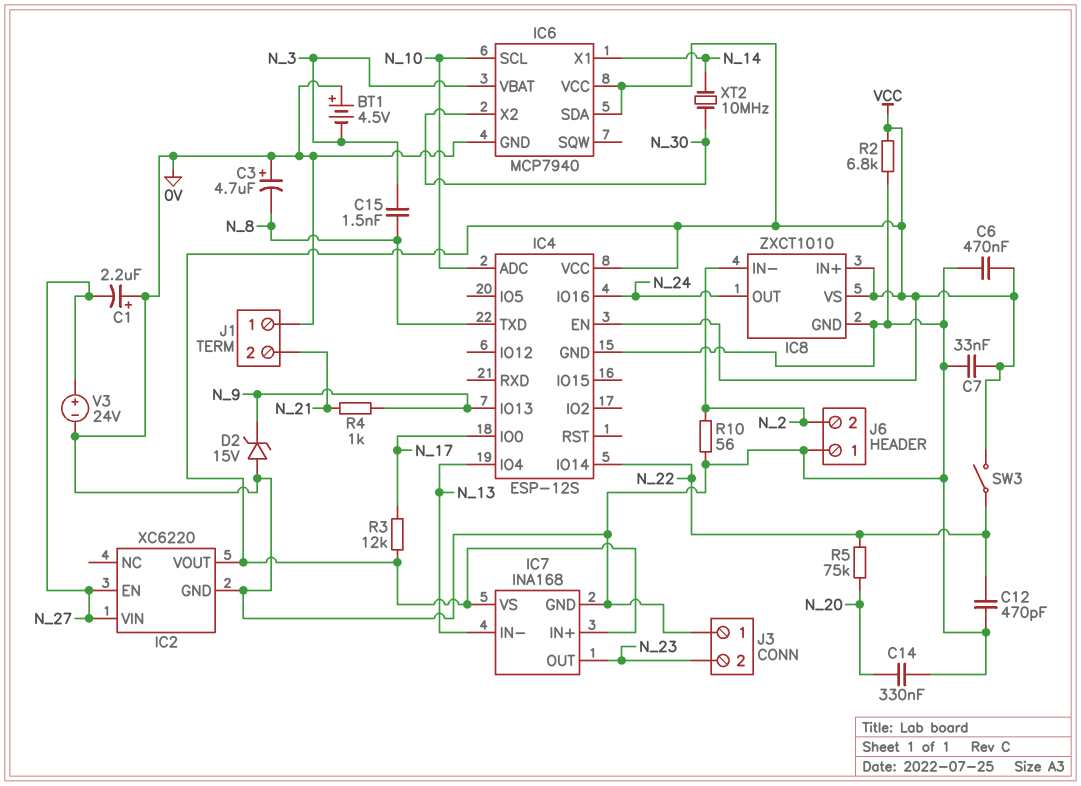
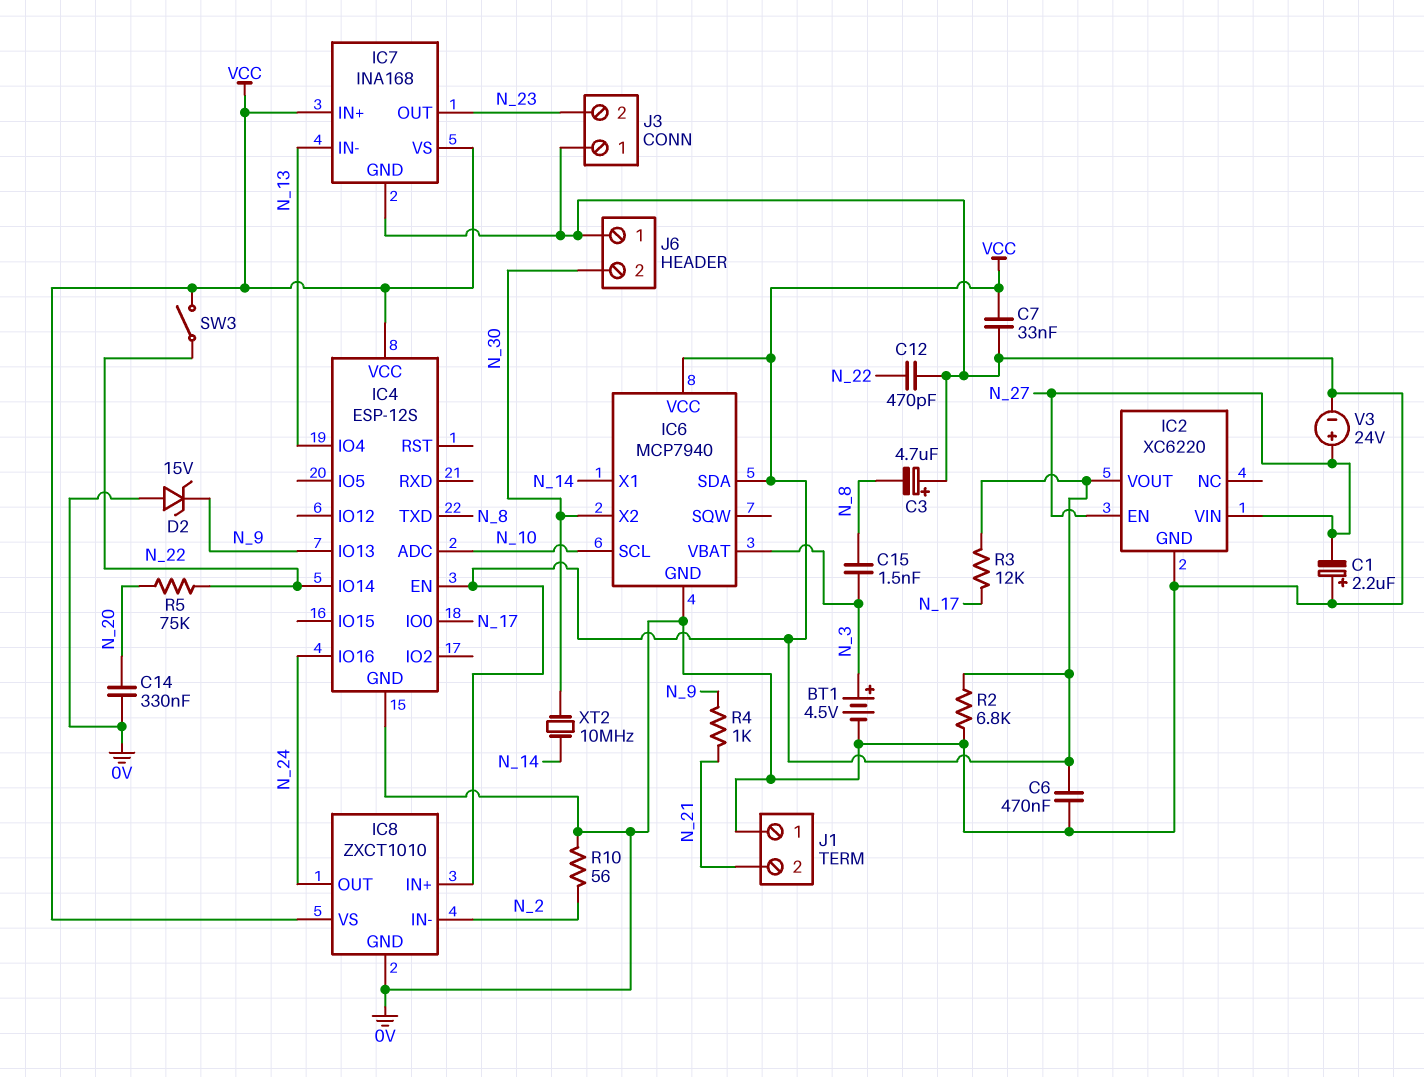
BT1: 4.5V (plus 0V, minus N_3) -> 4.5V (plus N_3, minus 0V)
J6 pin 2: N_2 -> N_30

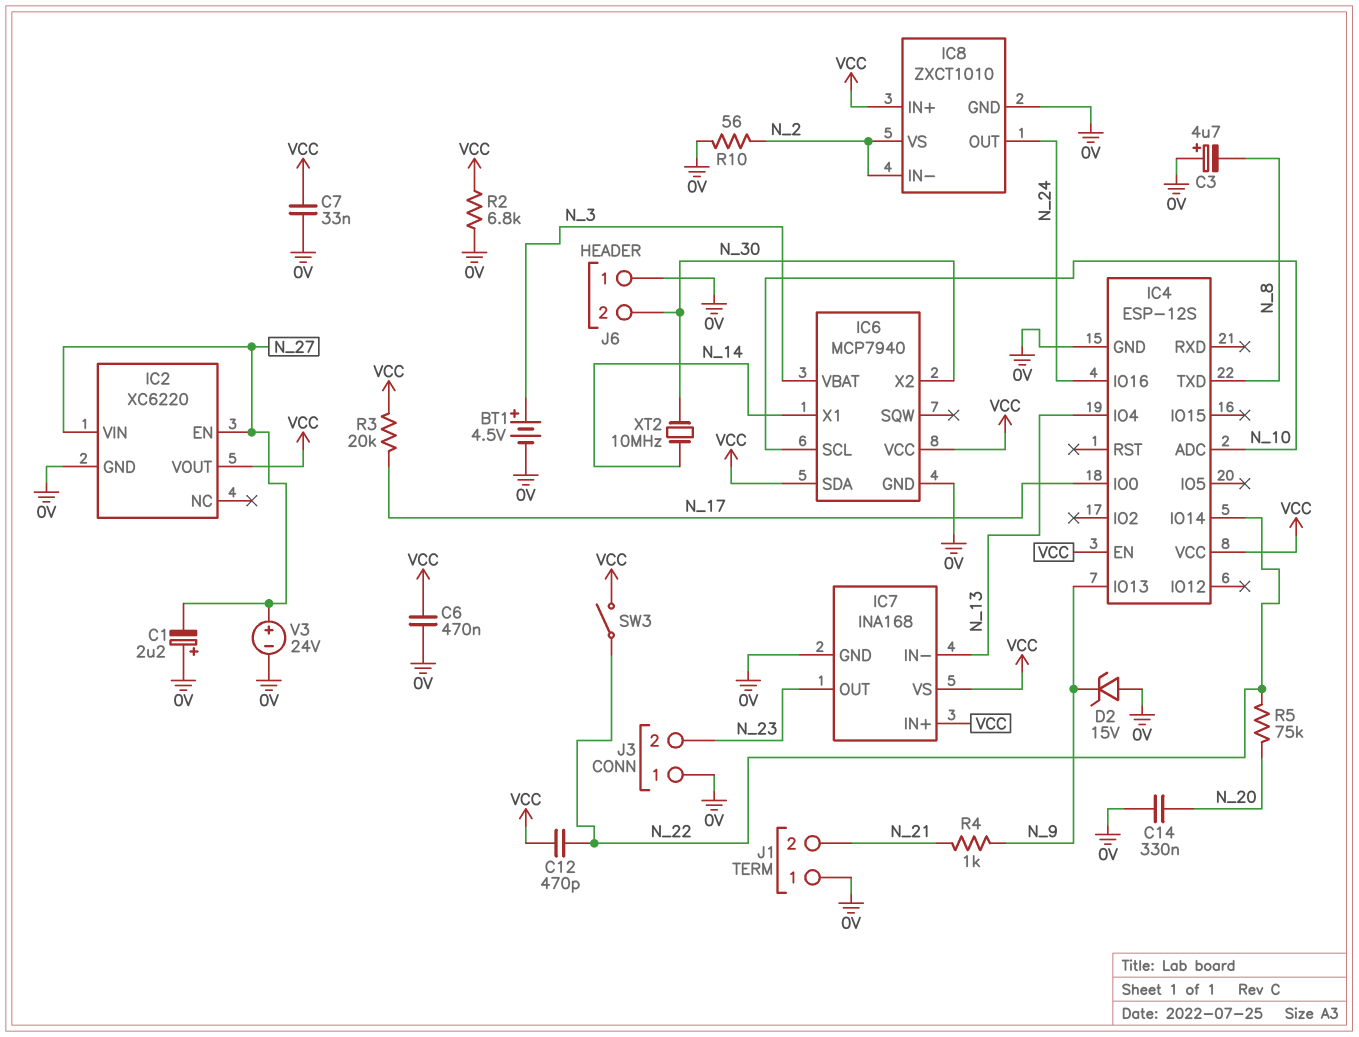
C12: 470pF (0V, N_22) -> 470pF (N_22, VCC)
C15: 1.5nF (N_3, N_8) -> none
IC8 pin VS: VCC -> N_2
R3: 12k (N_17, VCC) -> 20k (N_17, VCC)

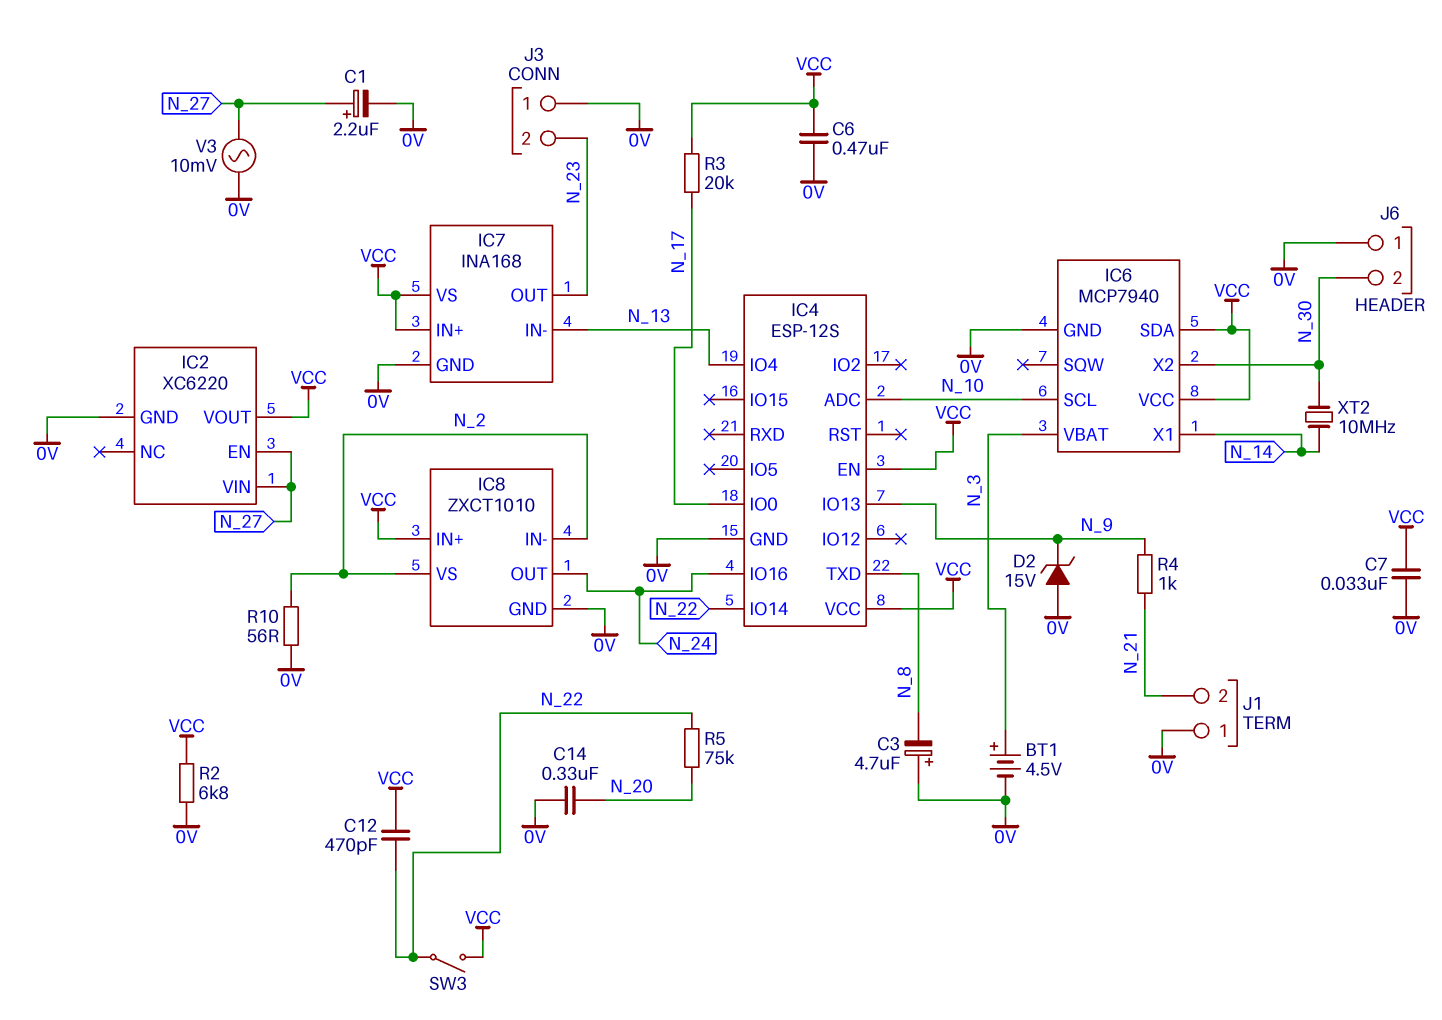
C1: 2.2uF (plus 0V, minus N_27) -> 2.2uF (plus N_27, minus 0V)
V3: 24V (plus N_27, minus 0V) -> AC 10mV (0V, N_27)

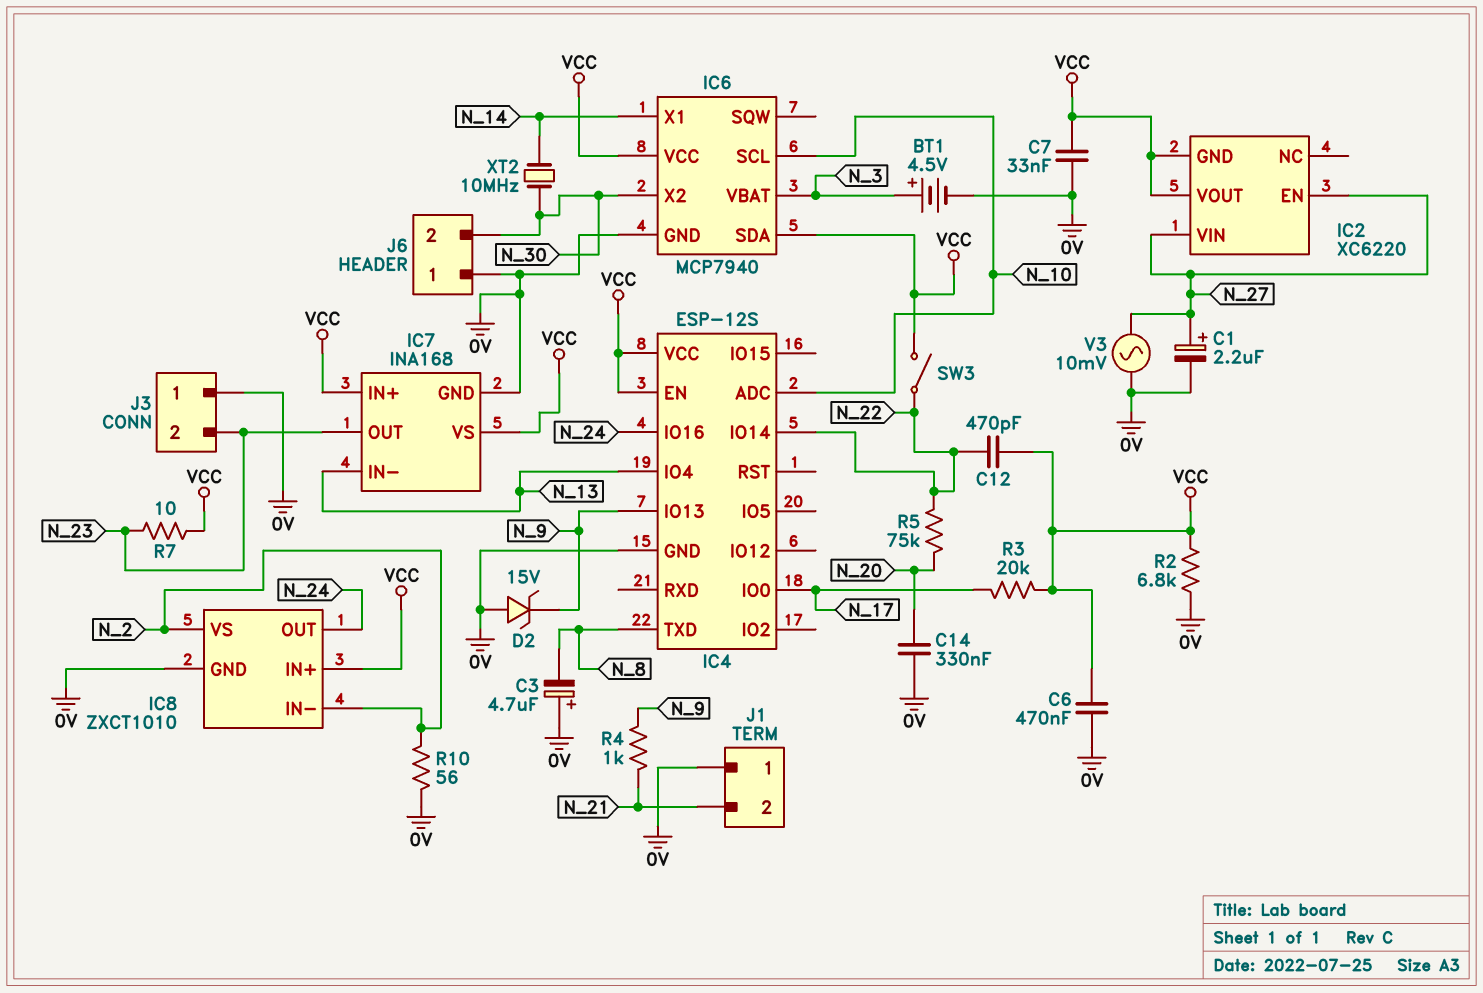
IC2 pin GND: 0V -> VCC
R7: none -> 10 (N_23, VCC)

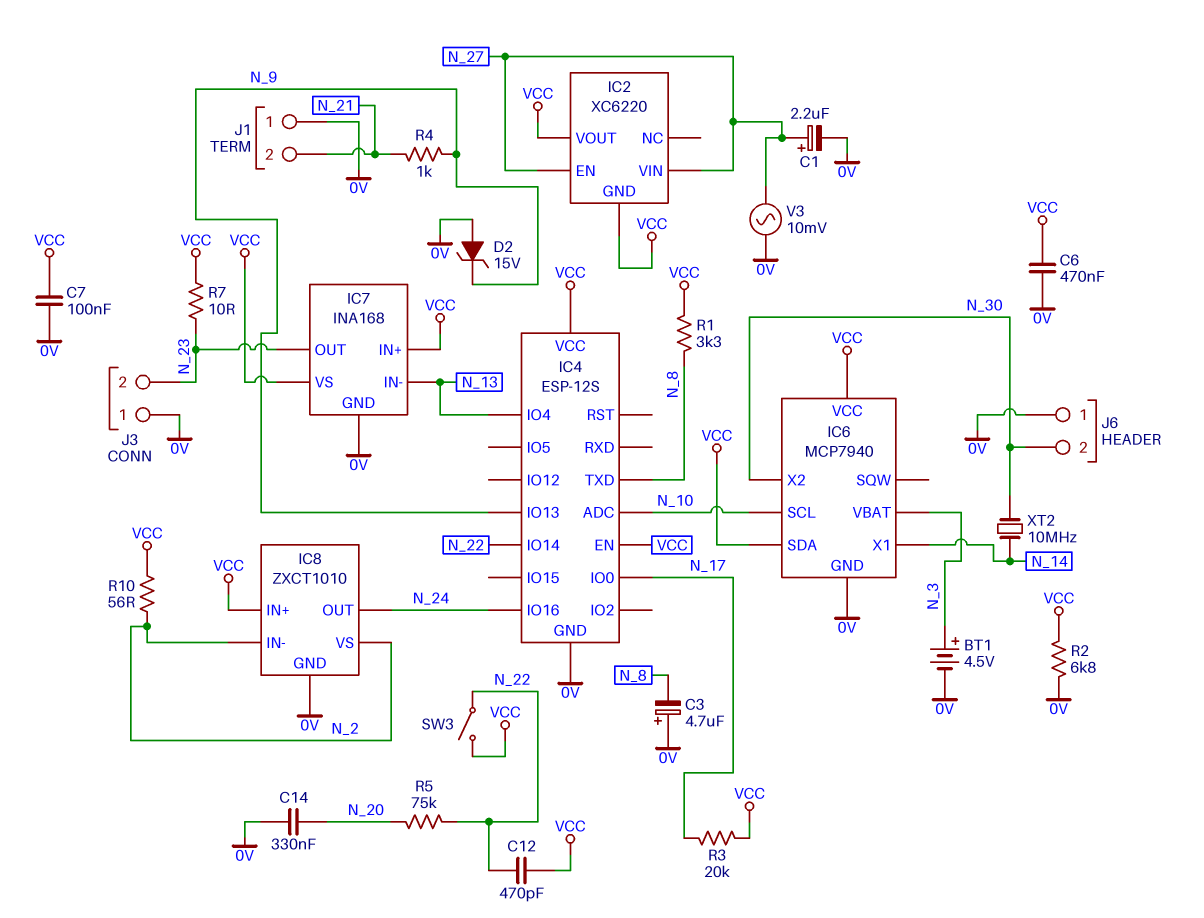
C7: 33nF (0V, VCC) -> 100nF (0V, VCC)
R1: none -> 3.3k (N_8, VCC)
R10: 56 (0V, N_2) -> 56 (N_2, VCC)

